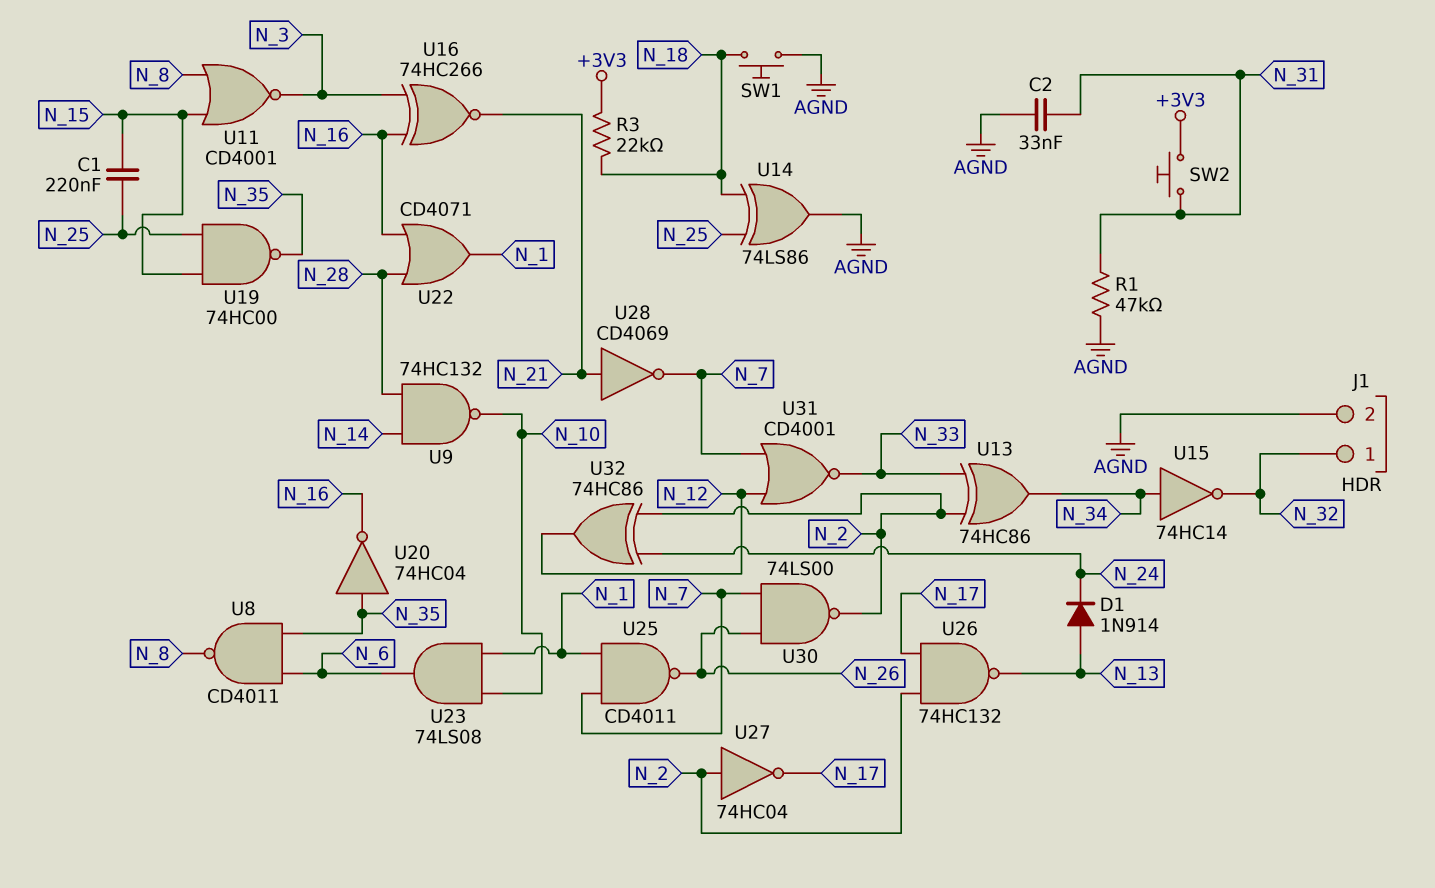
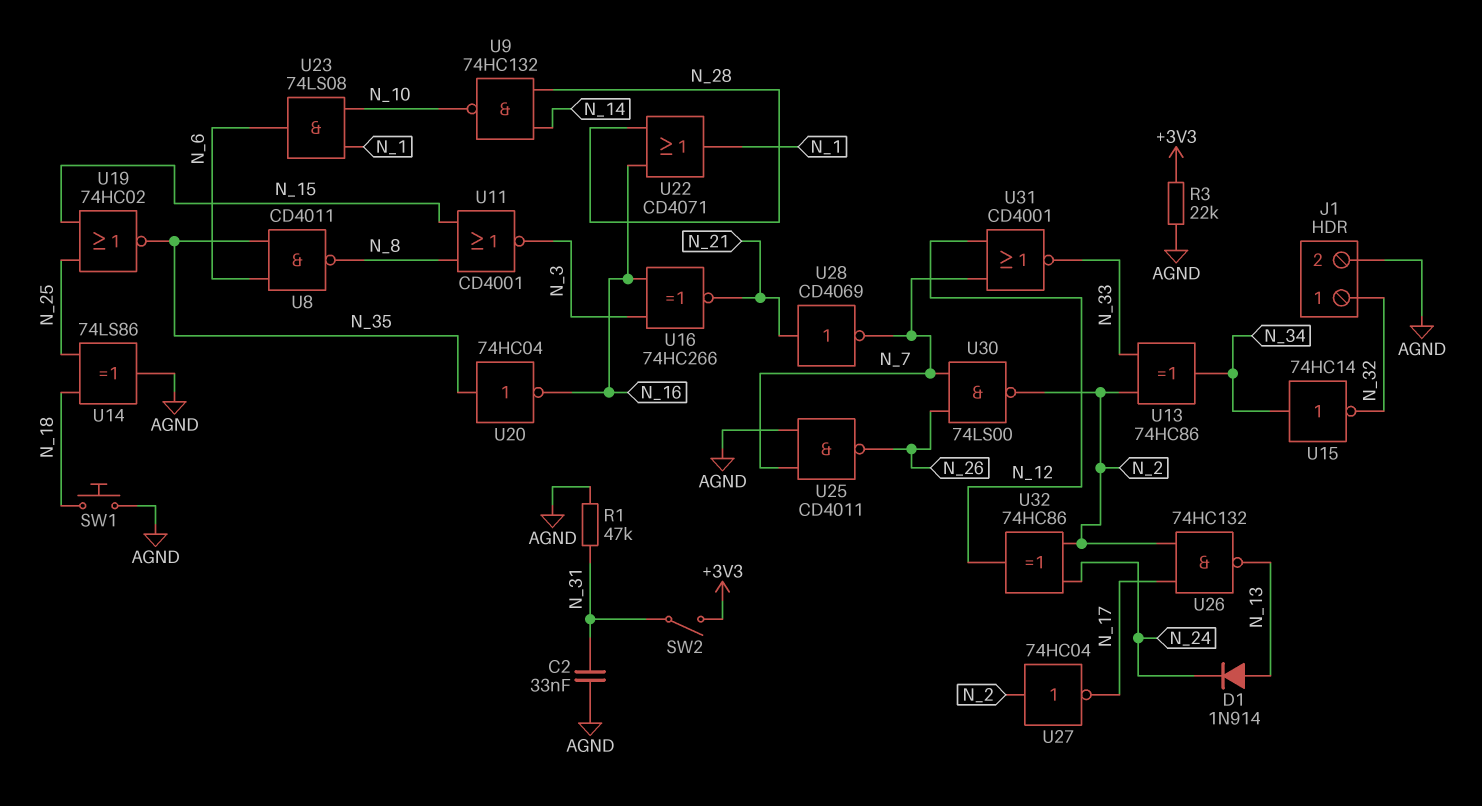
C1: 220nF (N_15, N_25) -> none
R3: 22k (+3V3, N_18) -> 22k (+3V3, AGND)
SW2: button (+3V3, N_31) -> switch (+3V3, N_31)
U19: NAND 74HC00 (in N_15, in N_25, out N_35) -> NOR 74HC02 (in N_15, in N_25, out N_35)
U25: NAND CD4011 (in N_1, in N_7, out N_26) -> NAND CD4011 (in AGND, in N_7, out N_26)

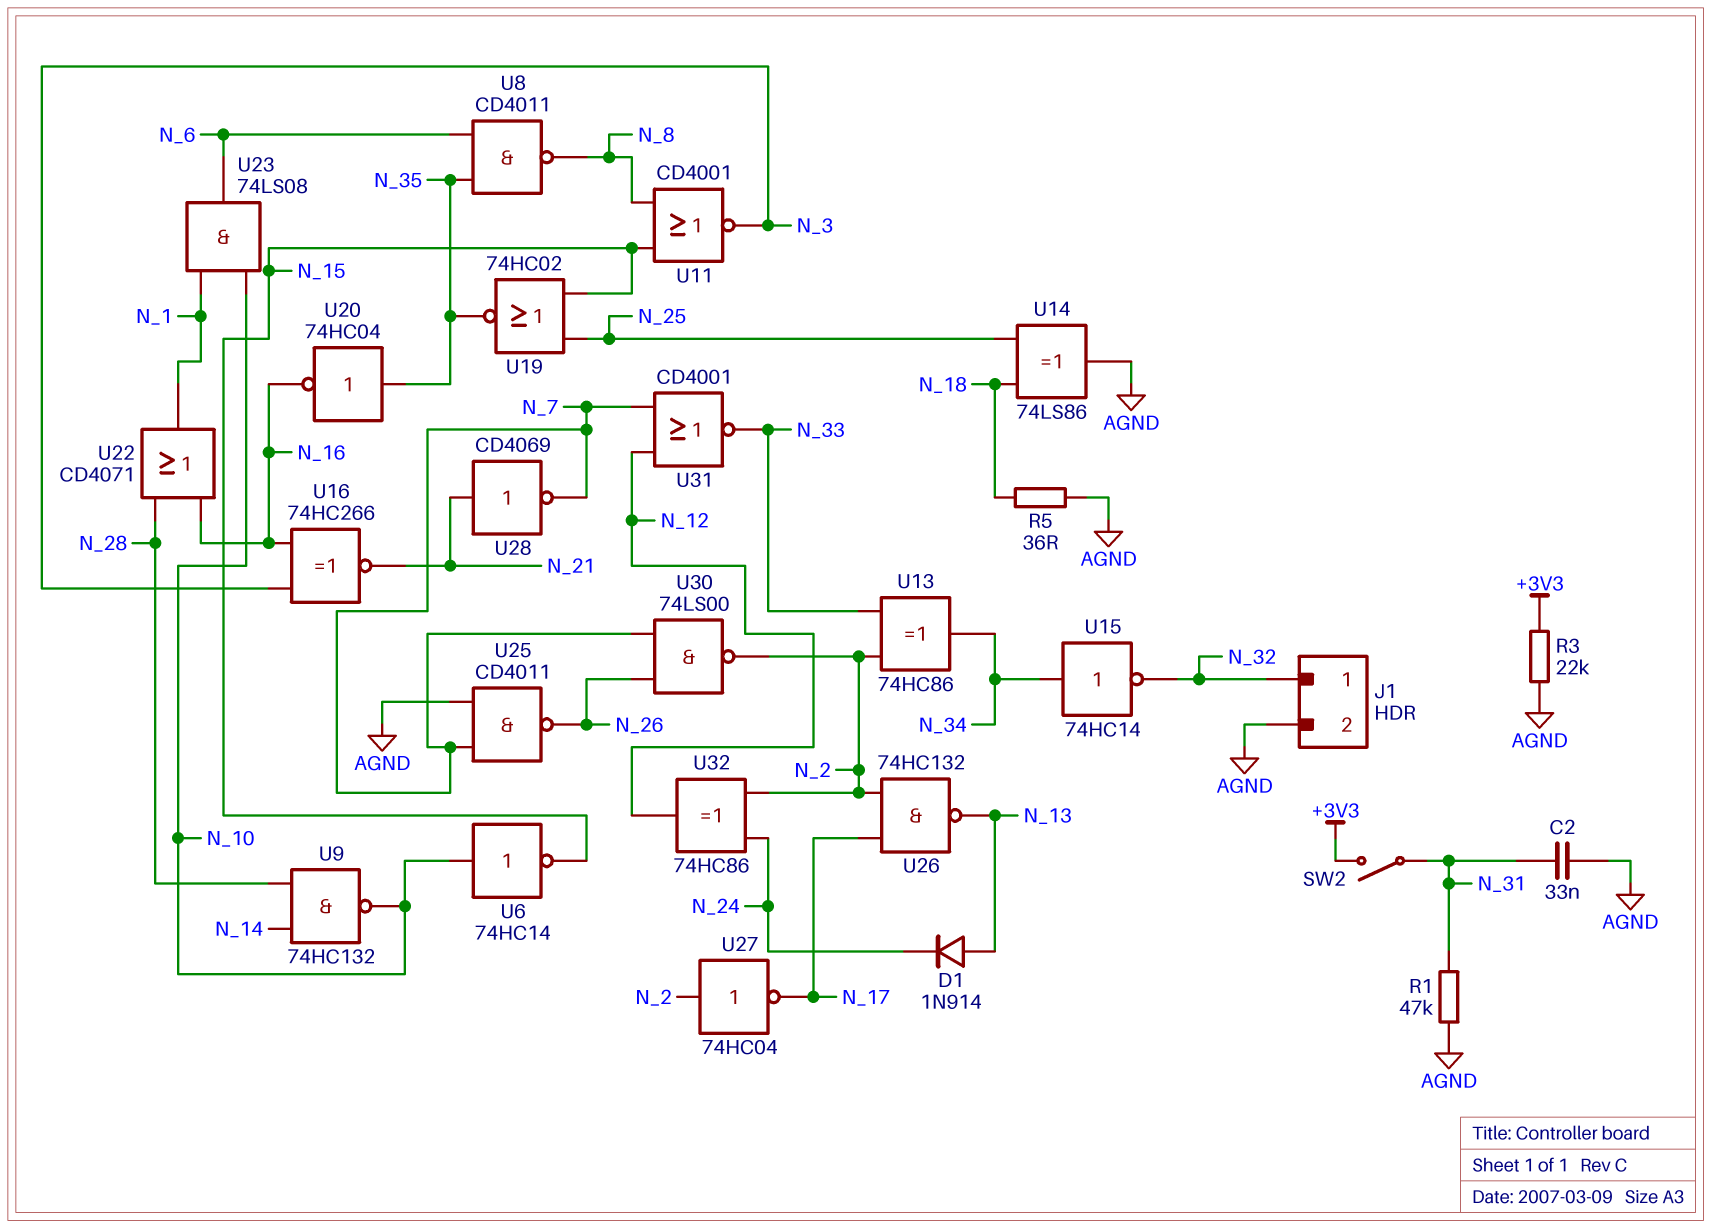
R5: none -> 36 (AGND, N_18)
SW1: button (AGND, N_18) -> none
U6: none -> NOT 74HC14 (in N_10, out N_15)

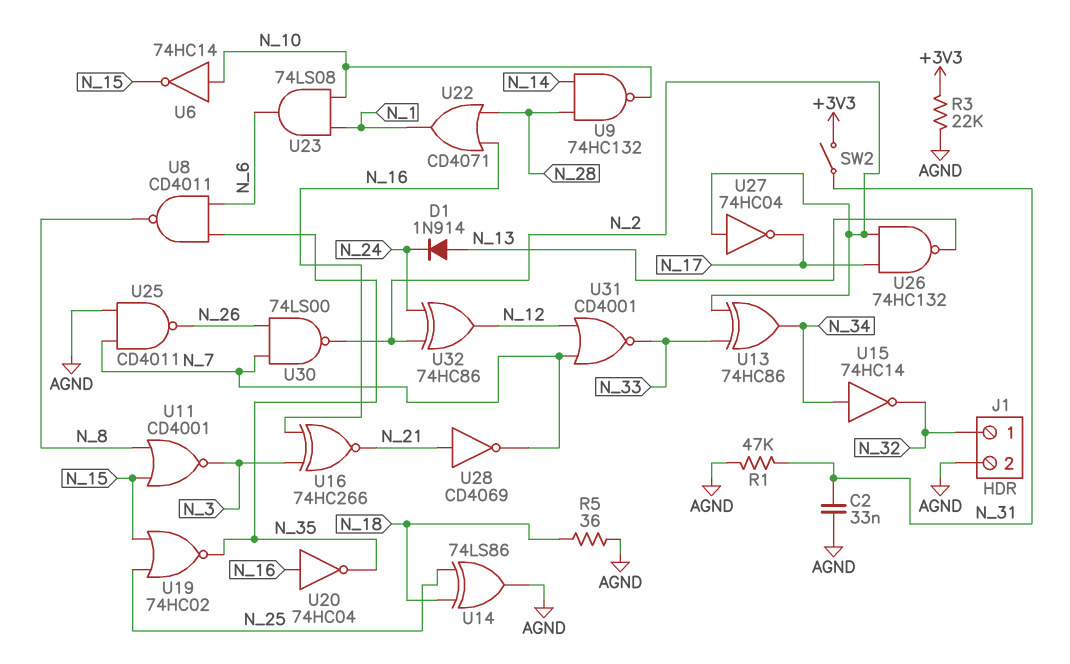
U20: NOT 74HC04 (in N_35, out N_16) -> NOT 74HC04 (in N_16, out N_35)

